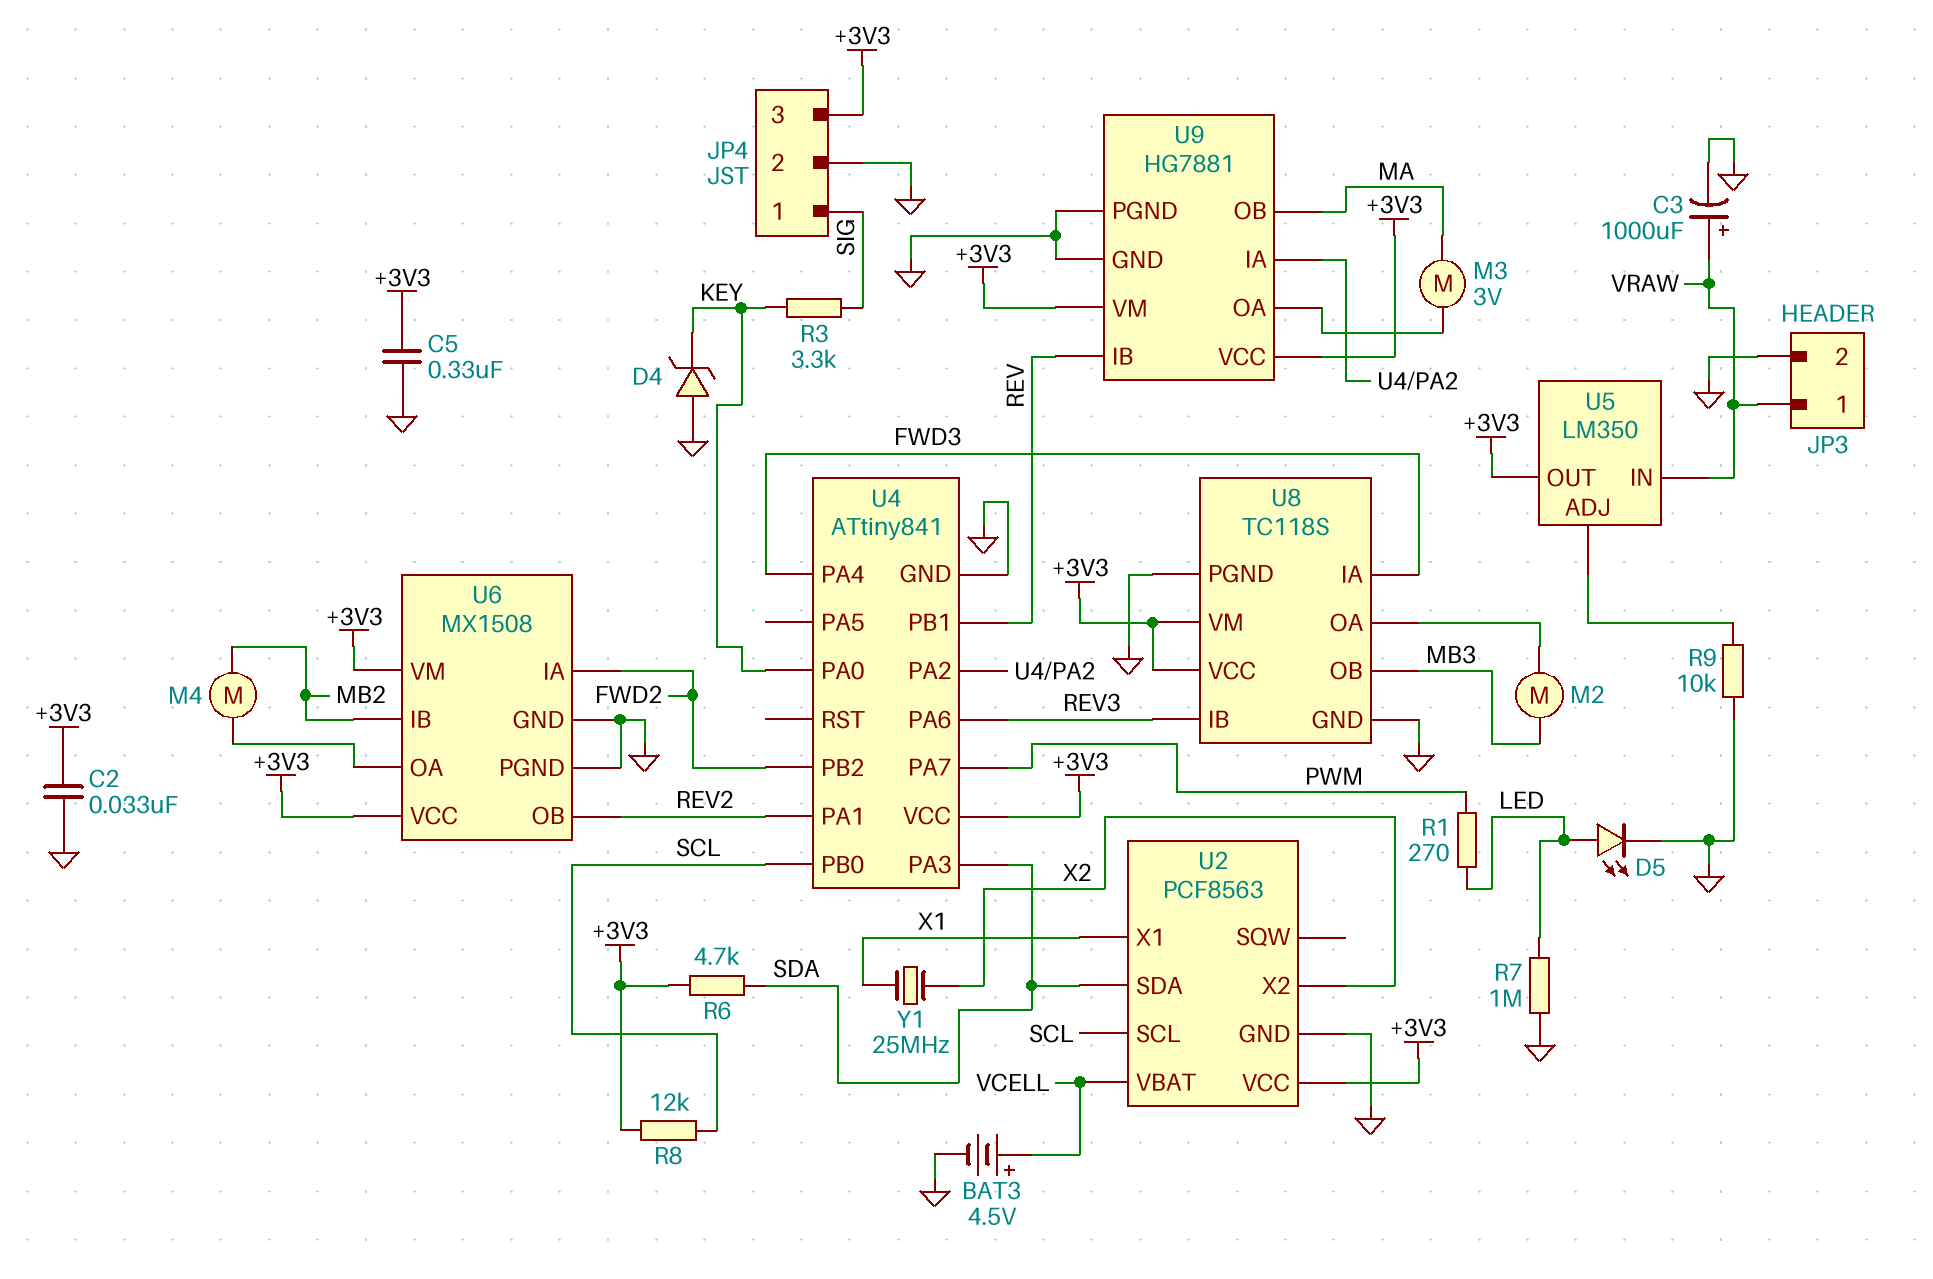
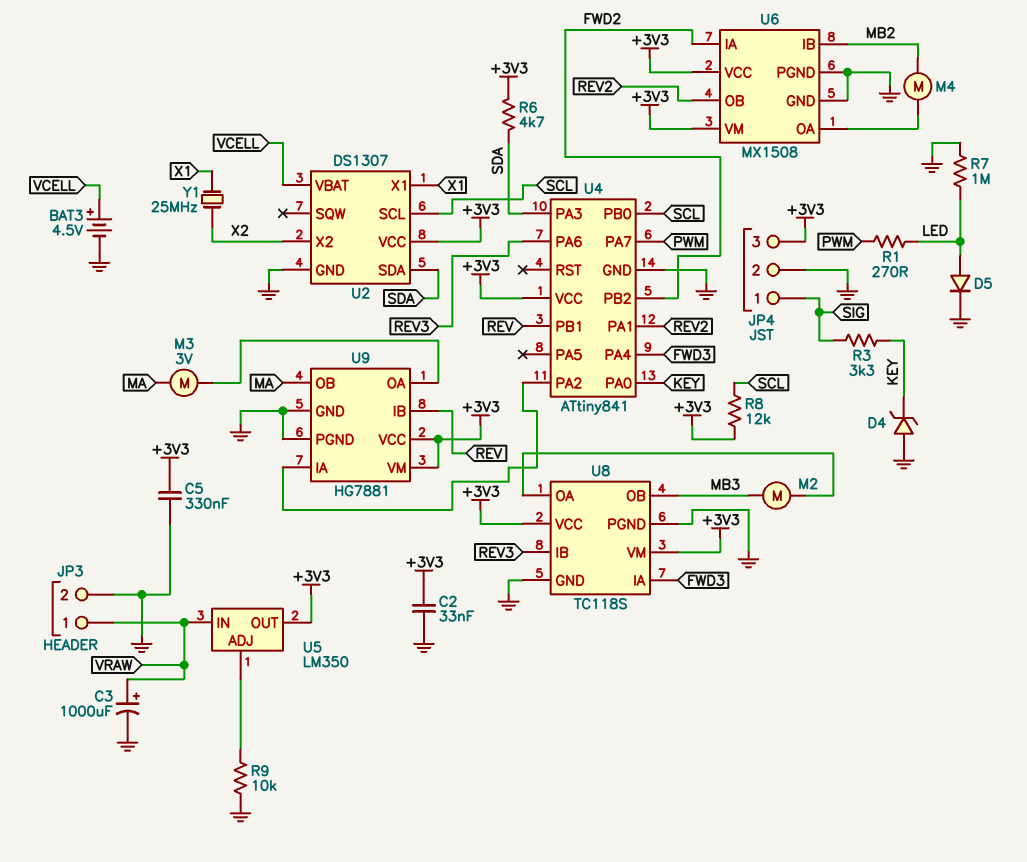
D5: LED (A LED, K GND) -> diode (A LED, K GND)
U2: PCF8563 -> DS1307

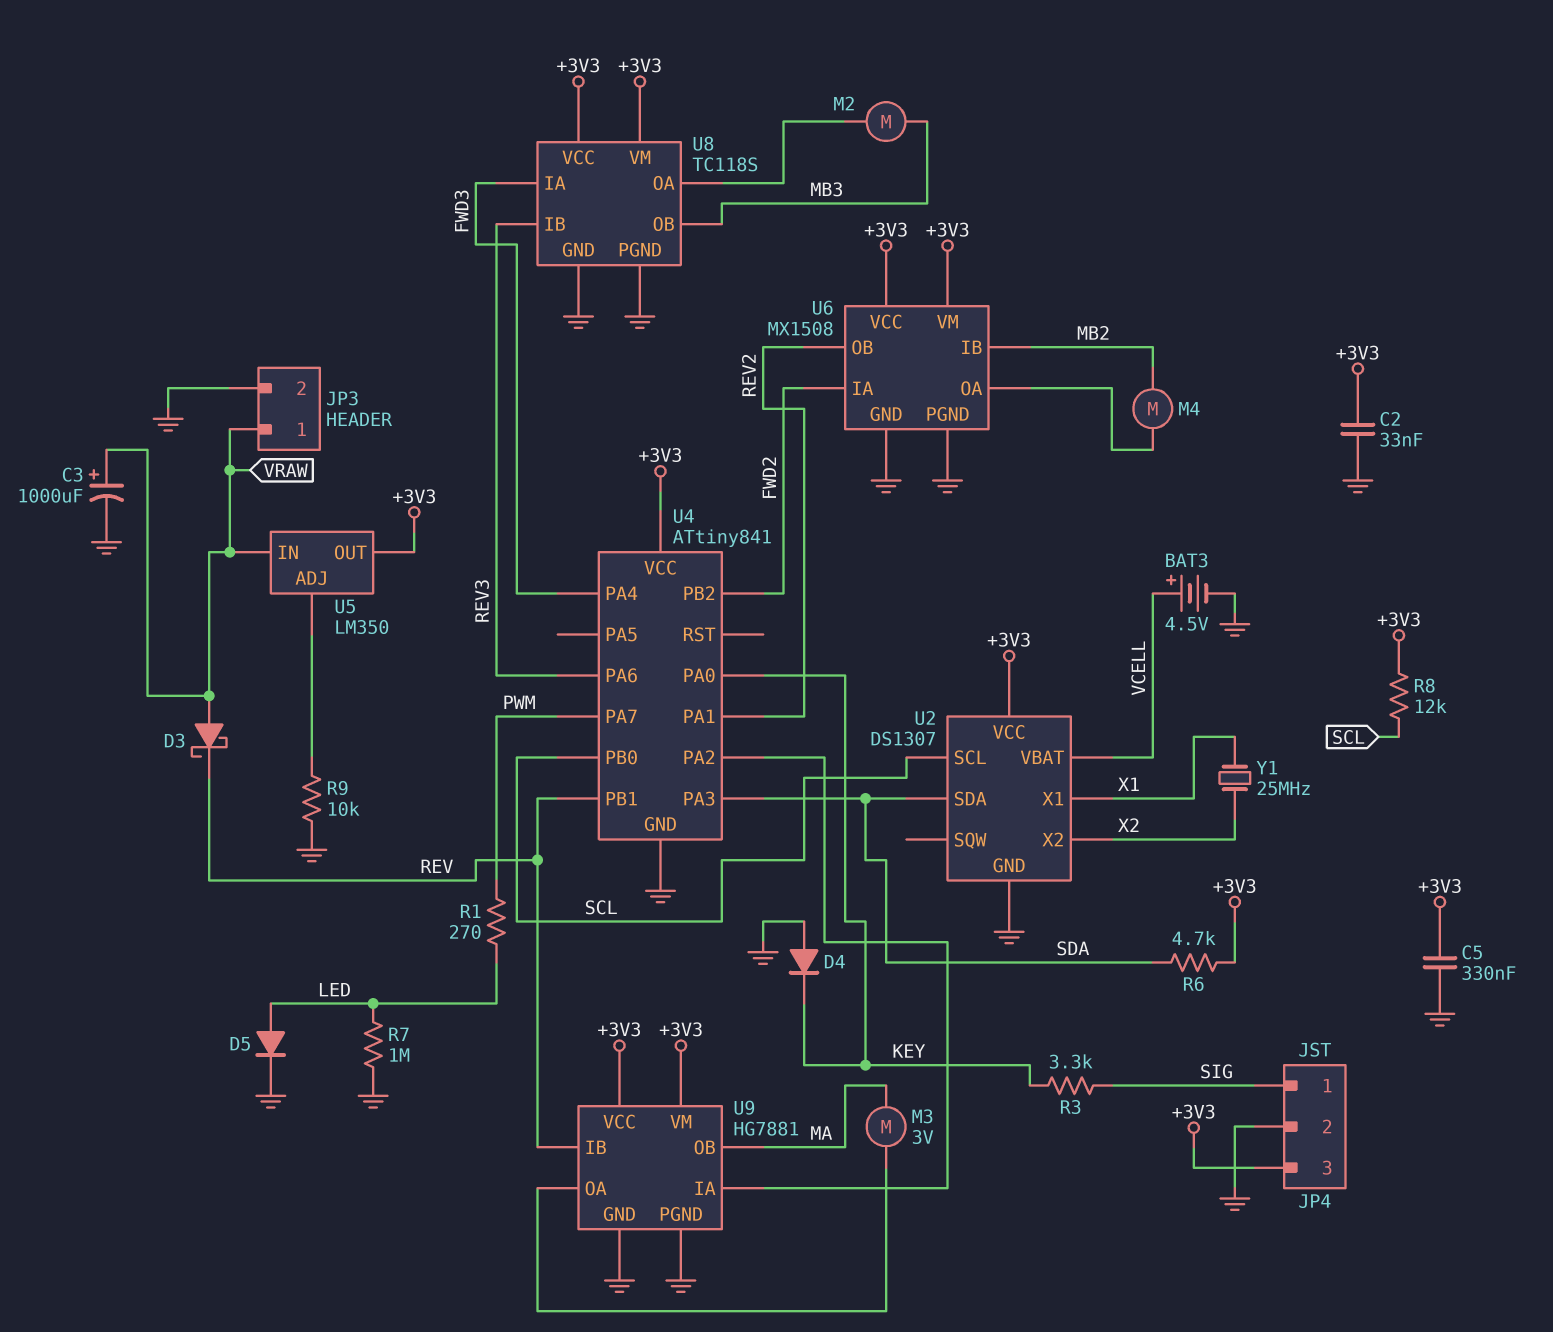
D3: none -> schottky (A VRAW, K REV)
D4: zener (A GND, K KEY) -> diode (A GND, K KEY)

